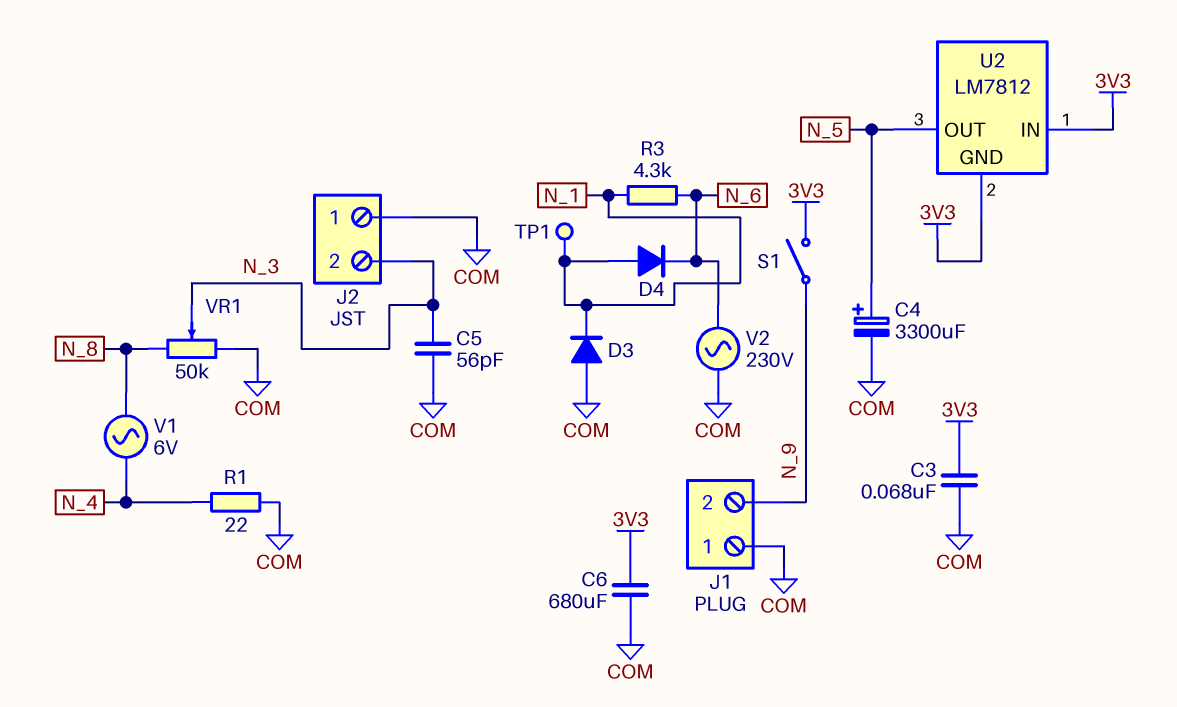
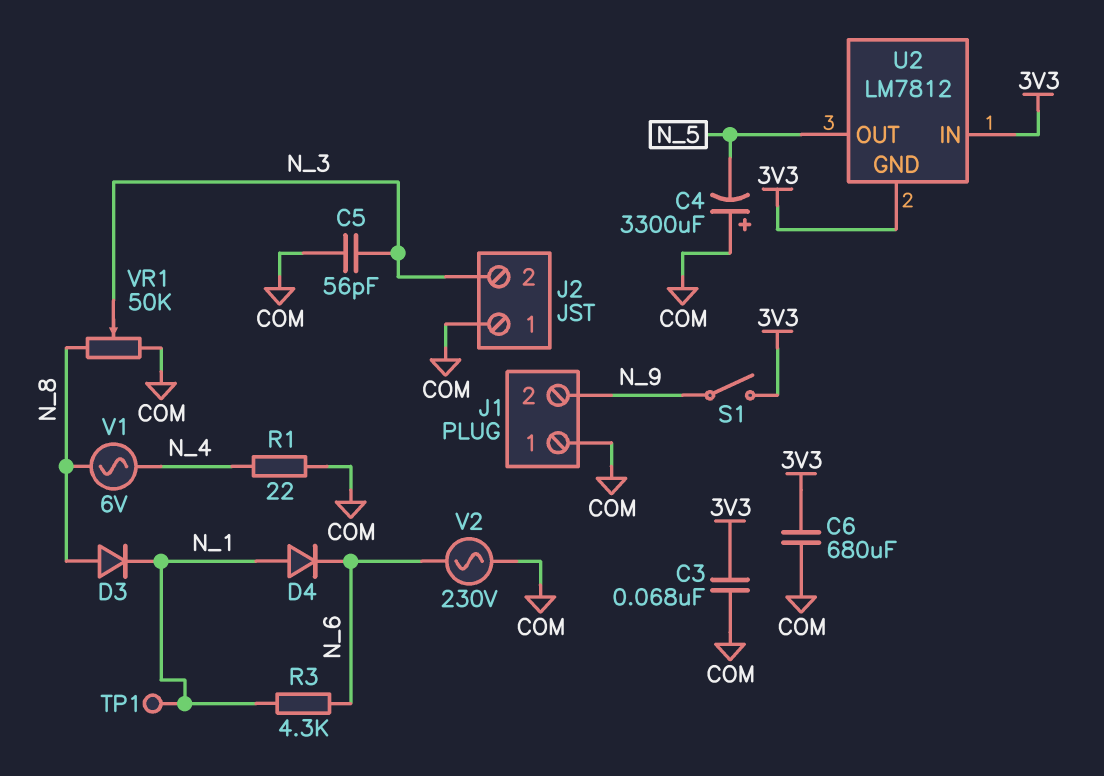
C4: 3300uF (plus N_5, minus COM) -> 3300uF (plus COM, minus N_5)
D3: diode (A COM, K N_1) -> diode (A N_8, K N_1)

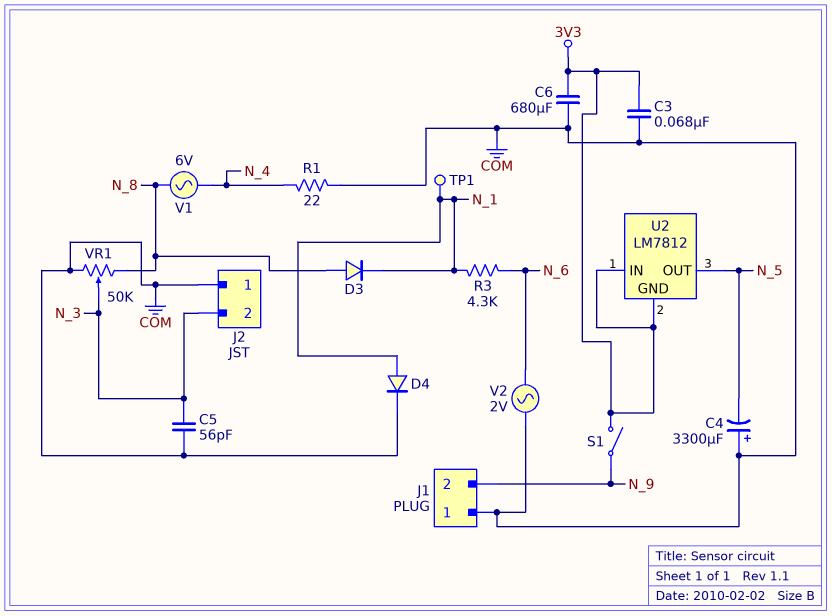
D4: diode (A N_1, K N_6) -> diode (A N_1, K COM)
V2: AC 230V (COM, N_6) -> AC 2V (COM, N_6)

